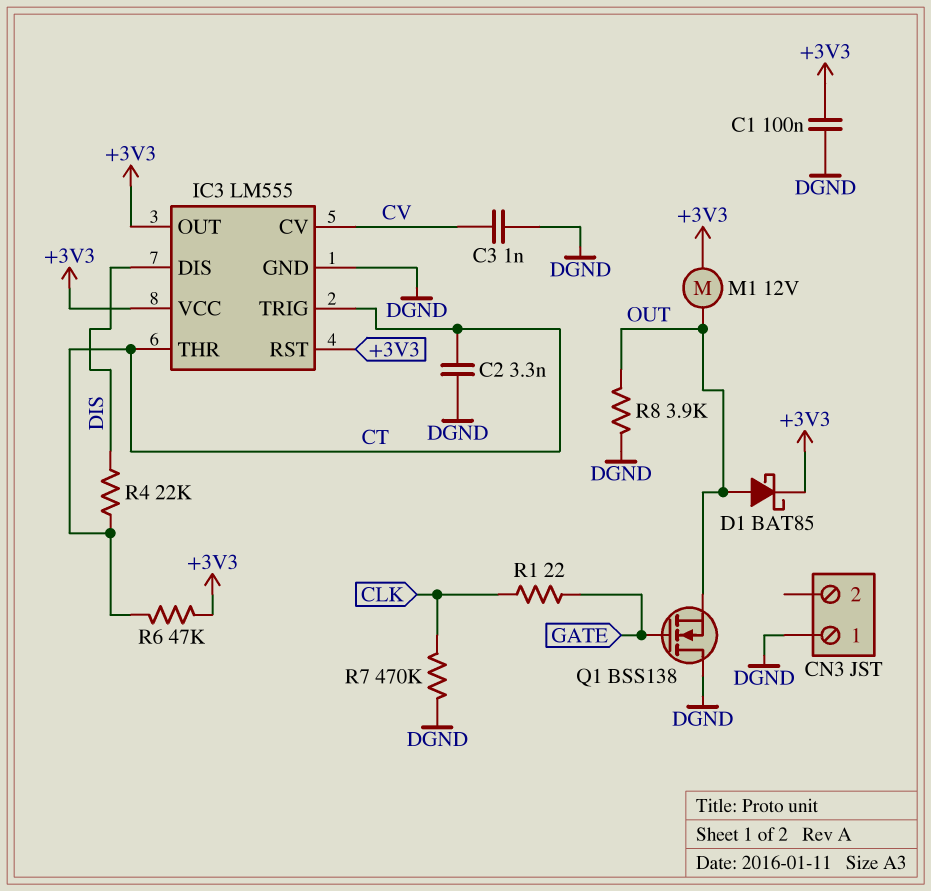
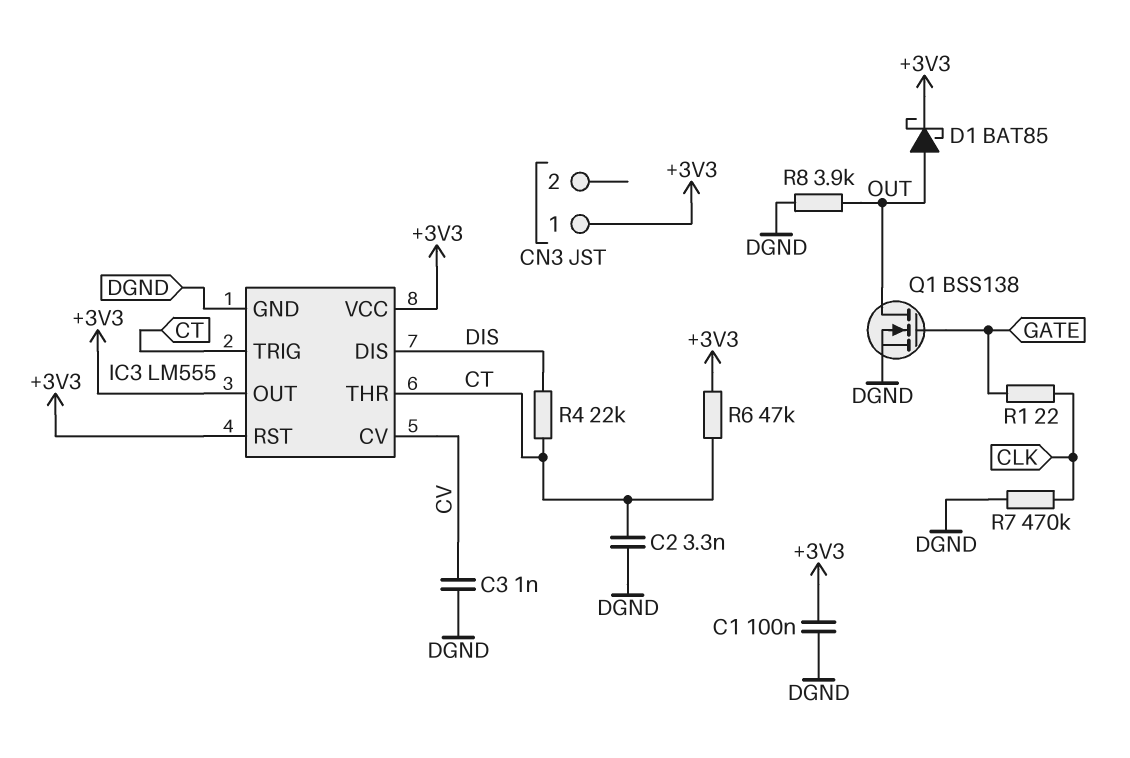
CN3 pin 1: DGND -> +3V3
M1: motor 12V (+3V3, OUT) -> none
Q1: NMOS BSS138 (G GATE, D DGND, S OUT) -> NMOS BSS138 (G GATE, D OUT, S DGND)

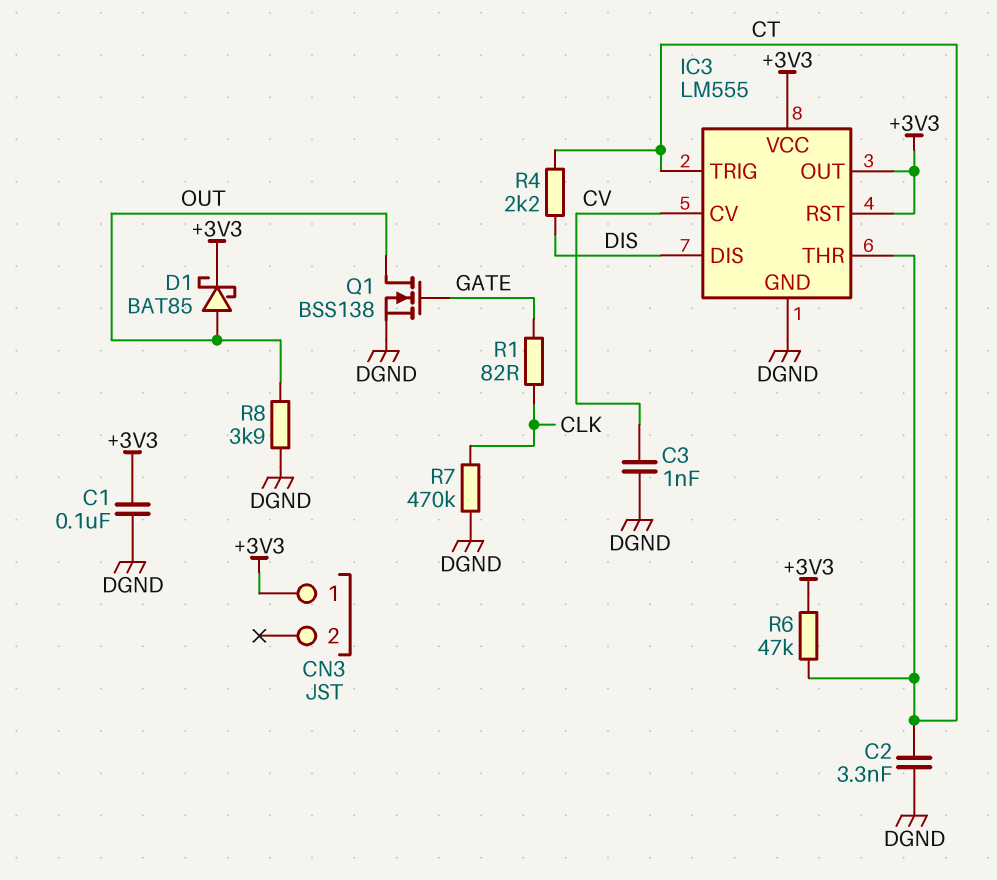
R1: 22 (CLK, GATE) -> 82 (CLK, GATE)
R4: 22k (CT, DIS) -> 2.2k (CT, DIS)

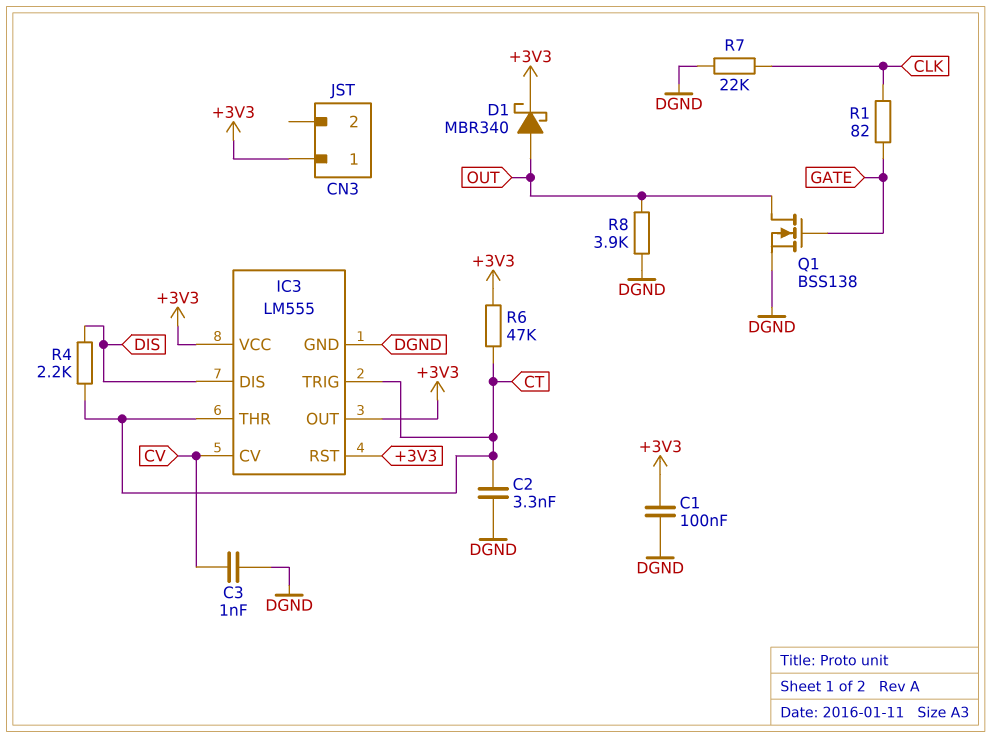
D1: schottky BAT85 (A OUT, K +3V3) -> schottky MBR340 (A OUT, K +3V3)
R7: 470k (CLK, DGND) -> 22k (CLK, DGND)

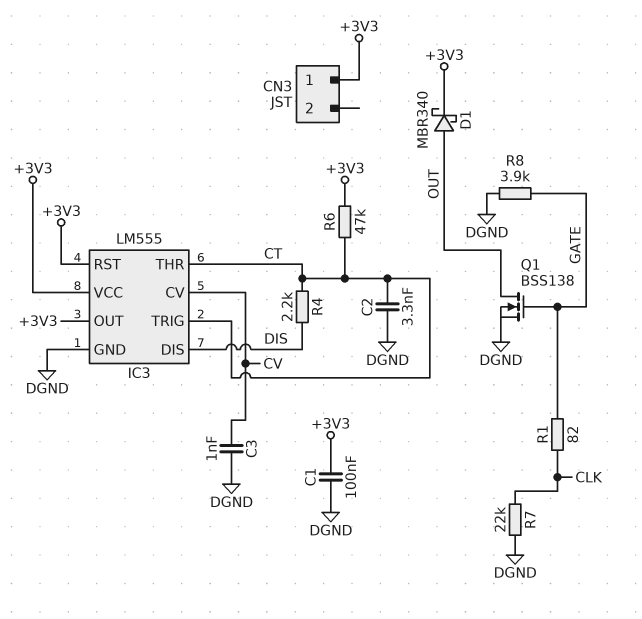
R8: 3.9k (DGND, OUT) -> 3.9k (DGND, GATE)

